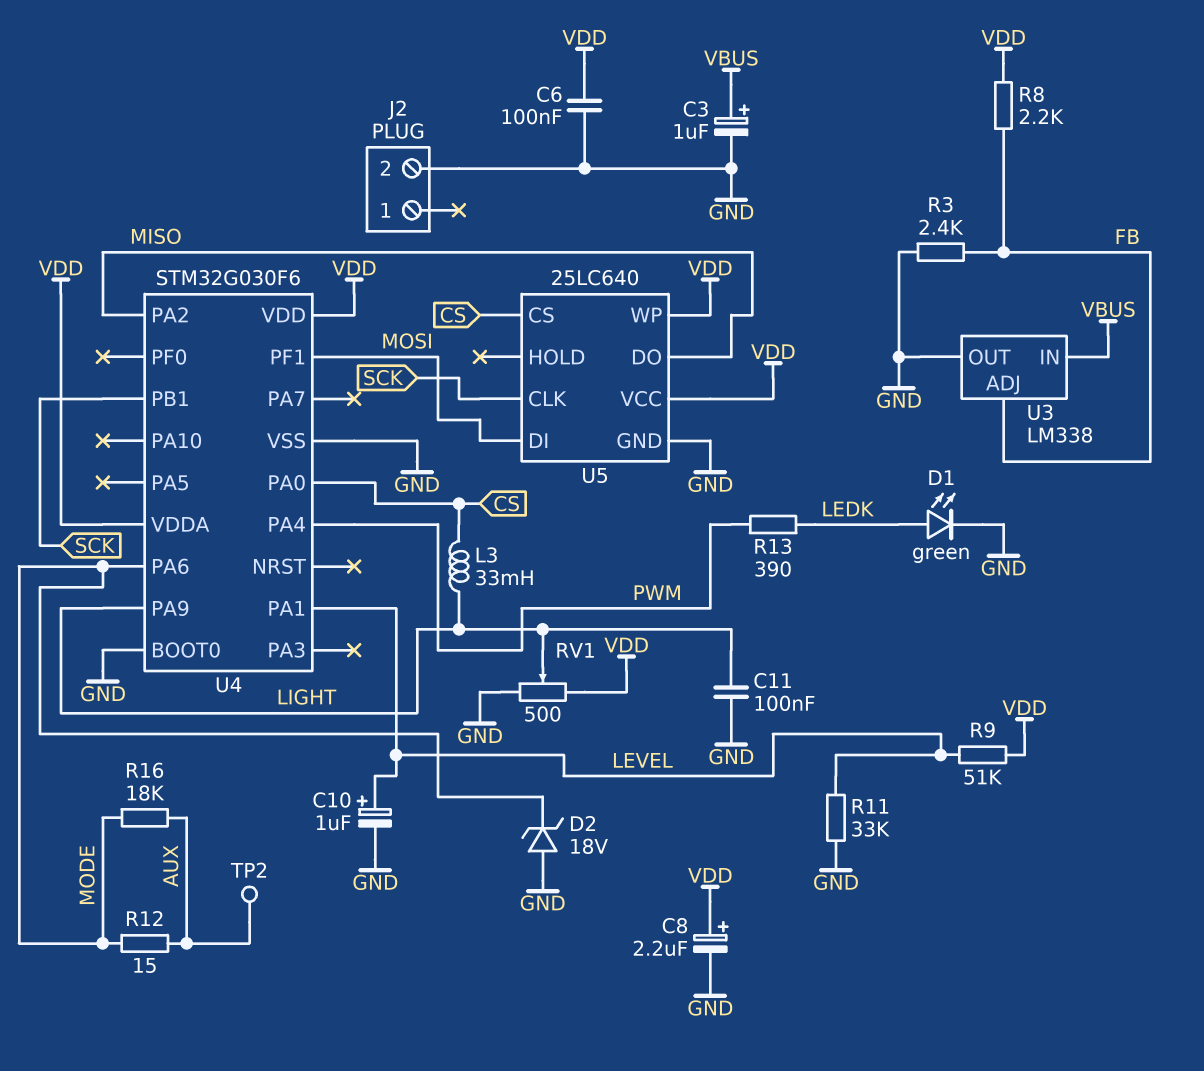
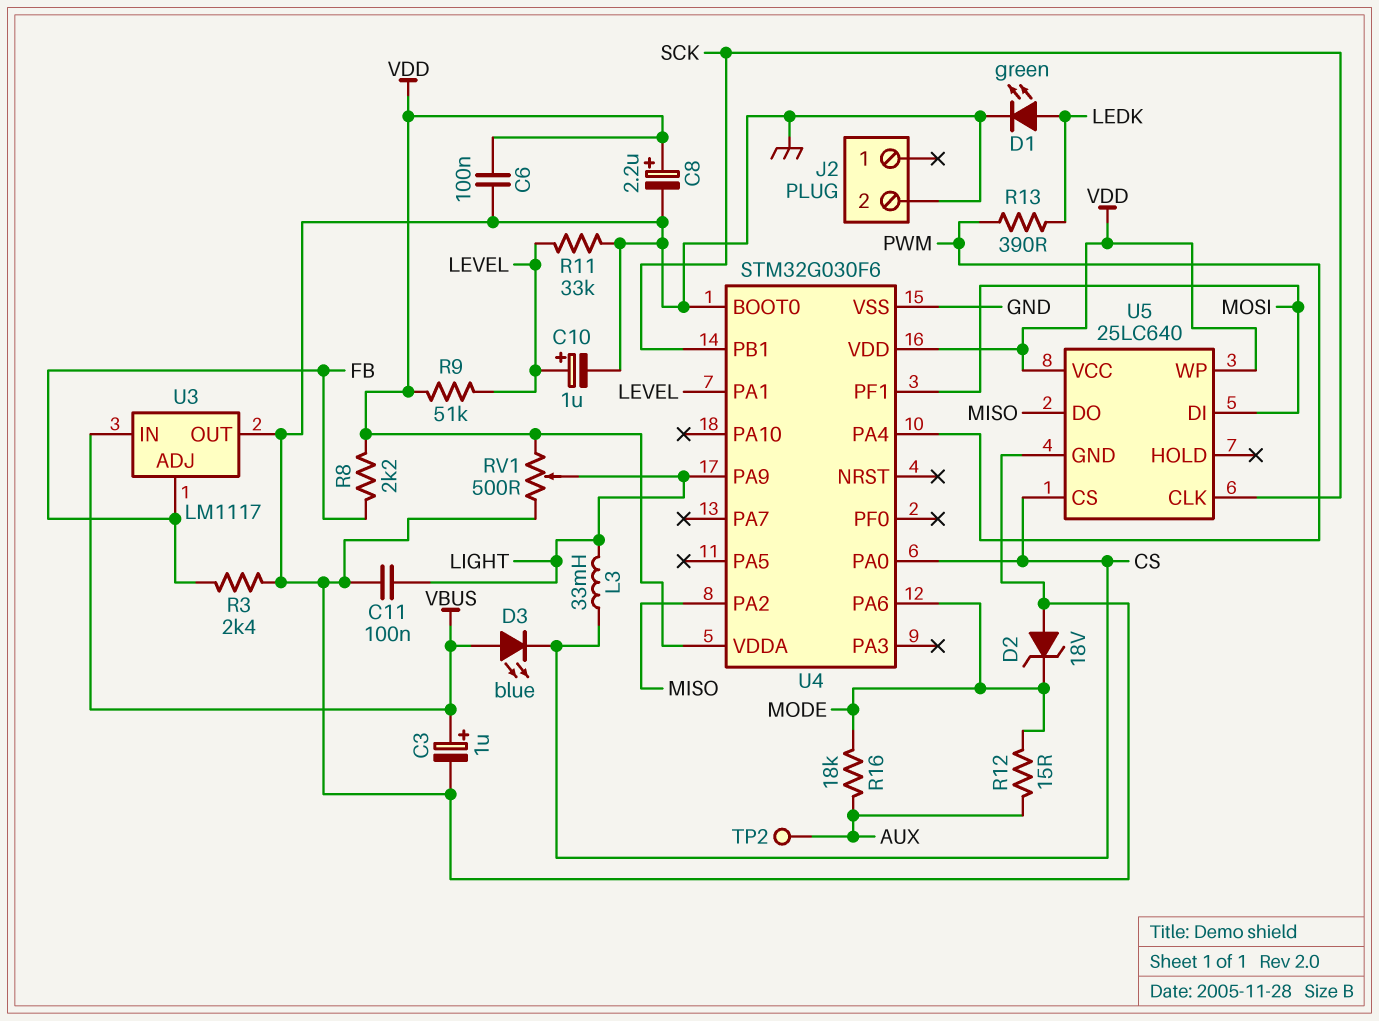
D3: none -> LED blue (A VBUS, K CS)
U3: LM338 -> LM1117

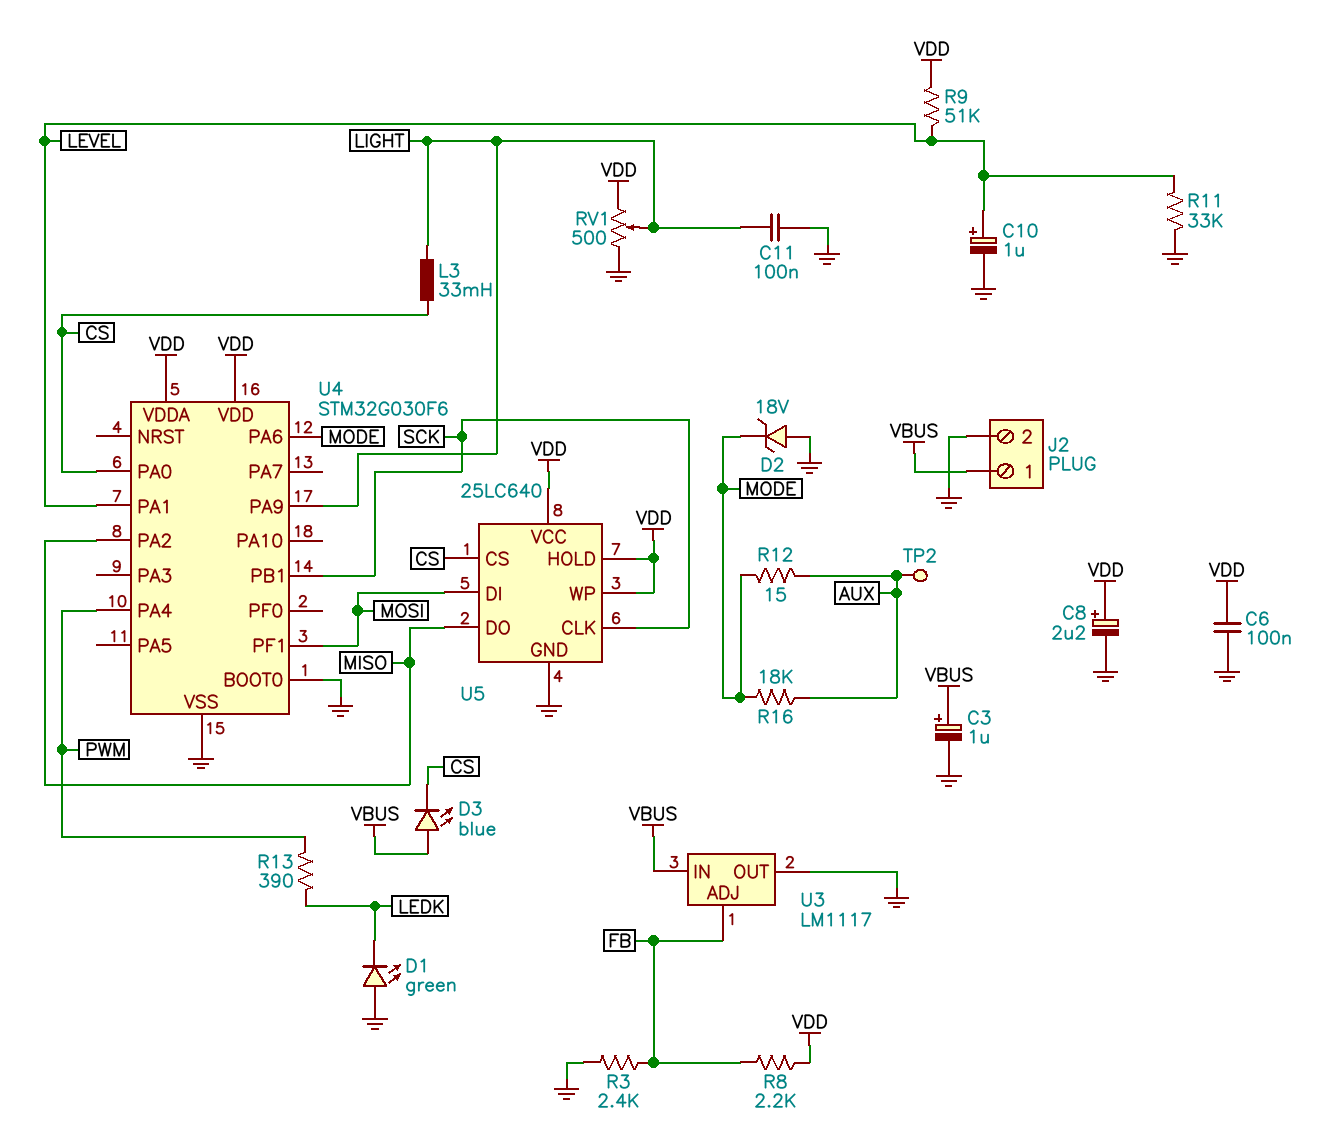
D1: LED green (A LEDK, K GND) -> LED green (A GND, K LEDK)
J2 pin 1: none -> VBUS
U5 pin HOLD: none -> VDD

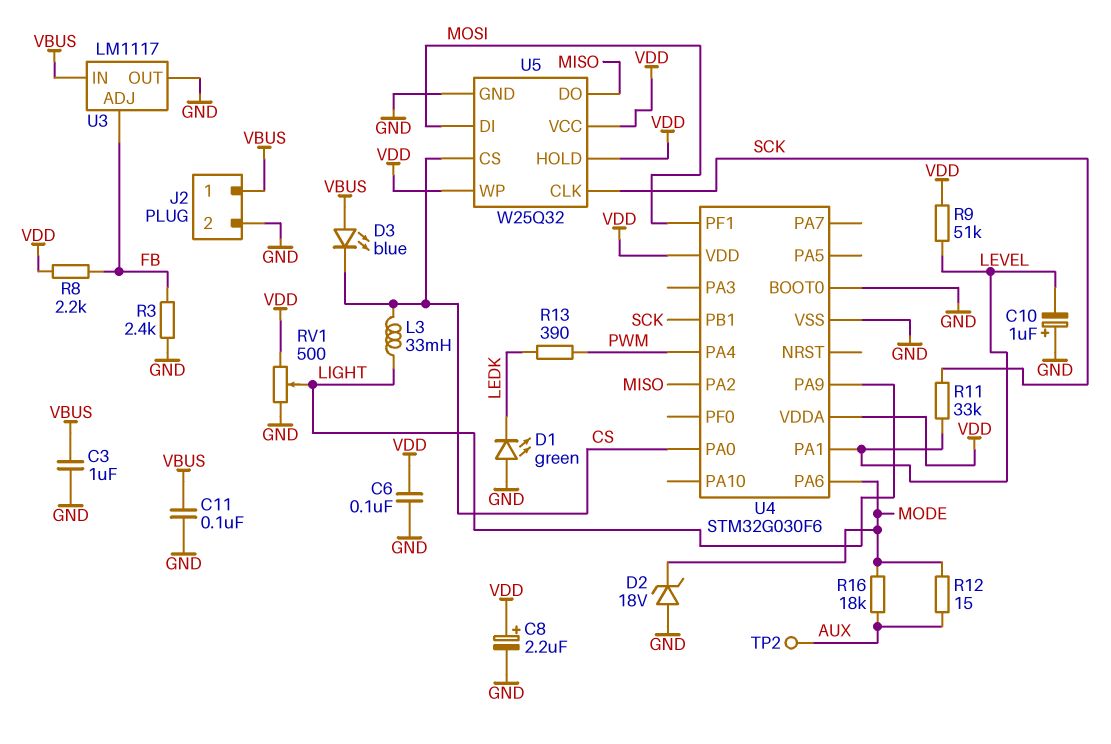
C3: 1uF (plus VBUS, minus GND) -> 1uF (GND, VBUS)
C10: 1uF (plus LEVEL, minus GND) -> 1uF (plus GND, minus LEVEL)
C11: 100nF (GND, LIGHT) -> 100nF (GND, VBUS)
R11: 33k (GND, LEVEL) -> 33k (LEVEL, SCK)
U5: 25LC640 -> W25Q32

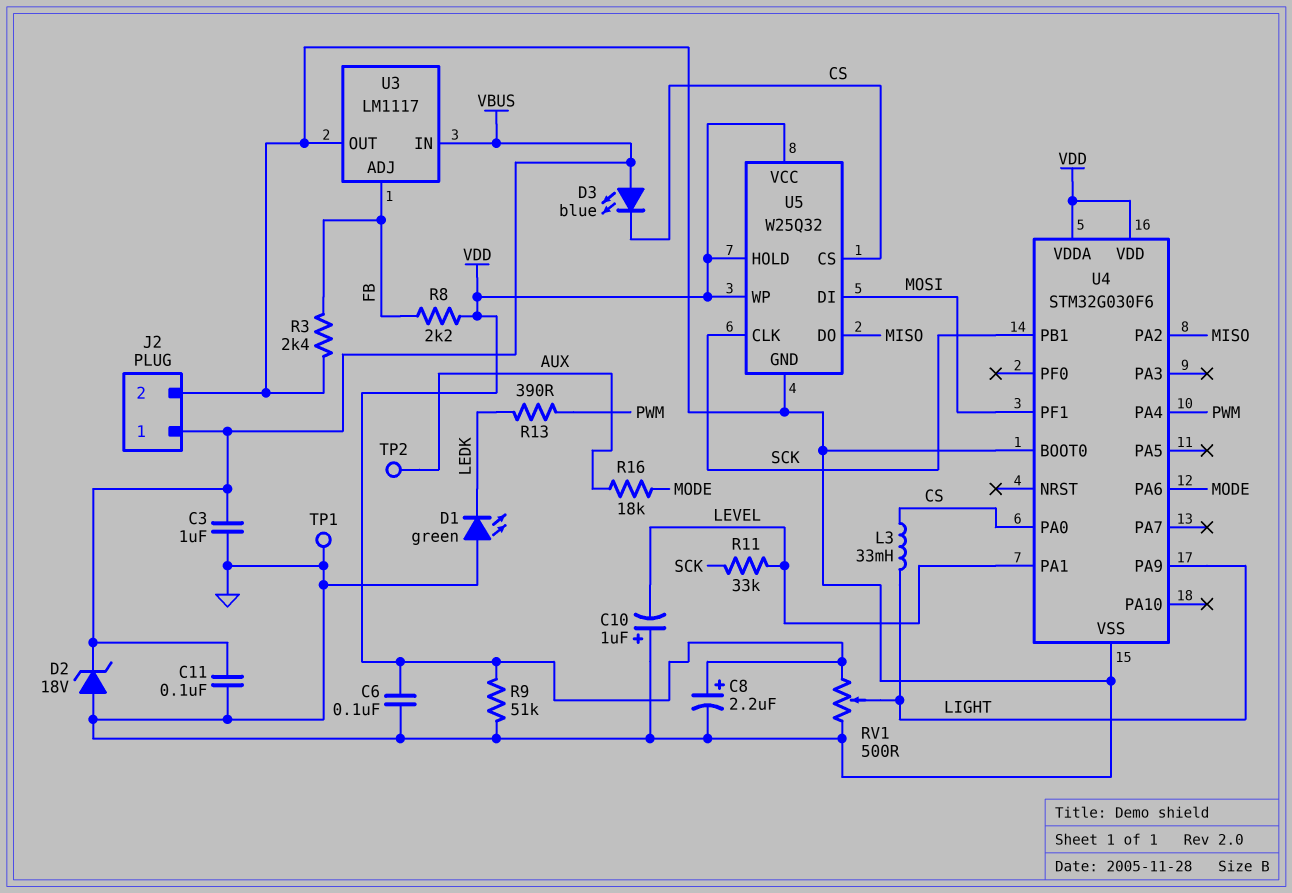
D2: zener 18V (A GND, K MODE) -> zener 18V (A GND, K VBUS)
R9: 51k (LEVEL, VDD) -> 51k (GND, VDD)
R12: 15 (AUX, MODE) -> none
TP1: none -> test point (GND)

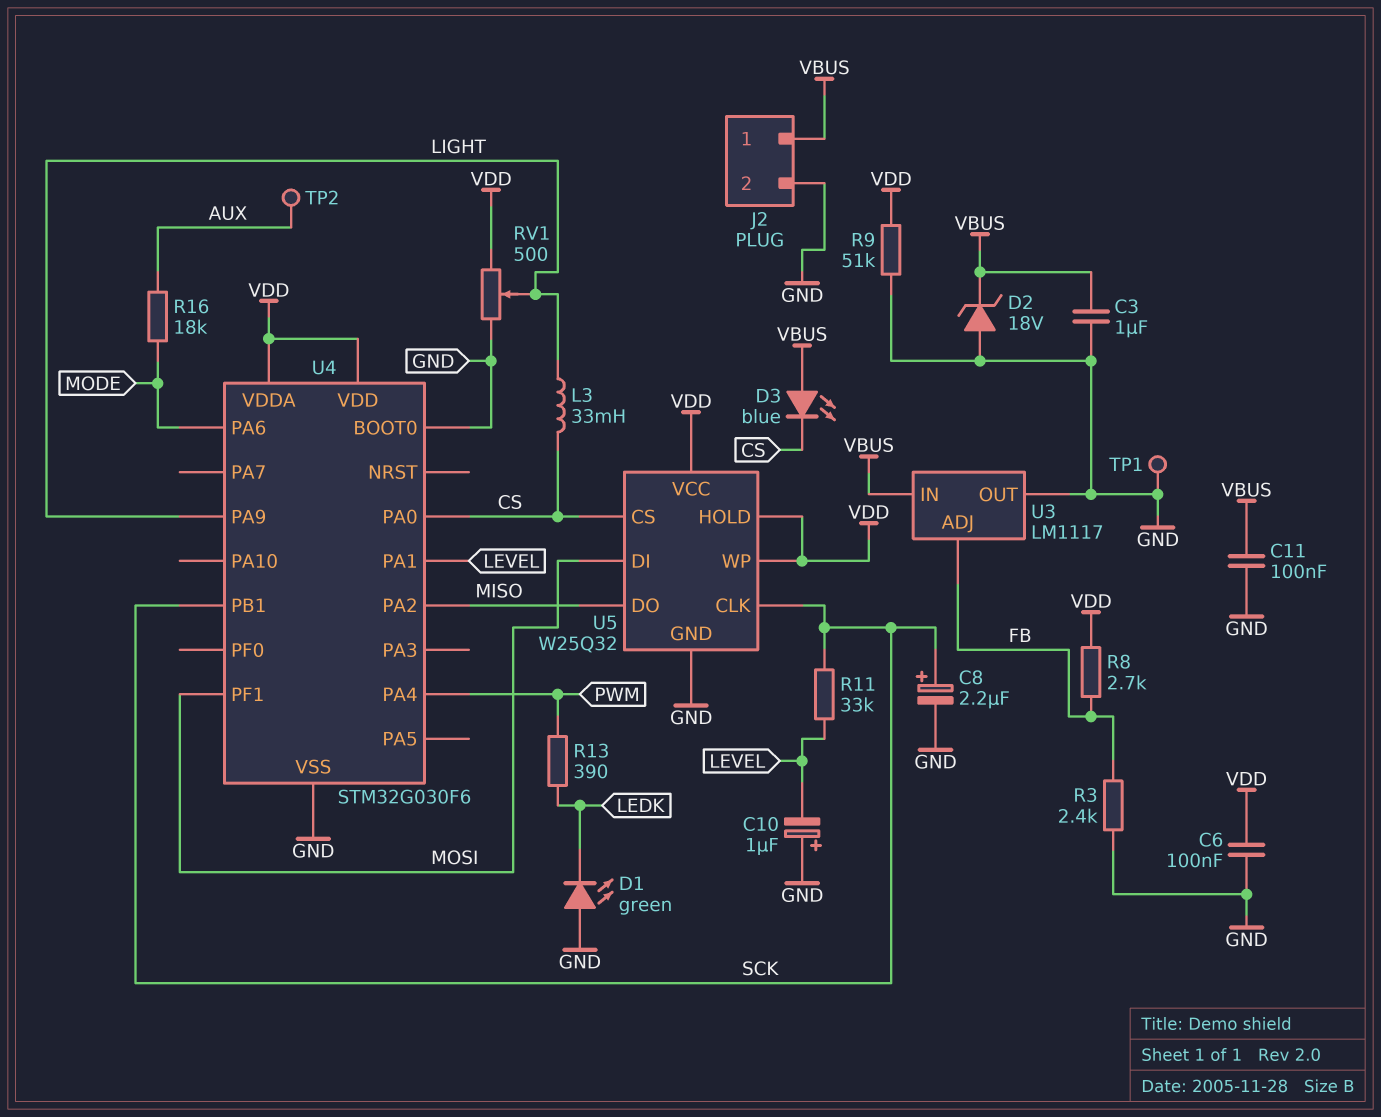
C8: 2.2uF (plus VDD, minus GND) -> 2.2uF (plus SCK, minus GND)
R8: 2.2k (FB, VDD) -> 2.7k (FB, VDD)

